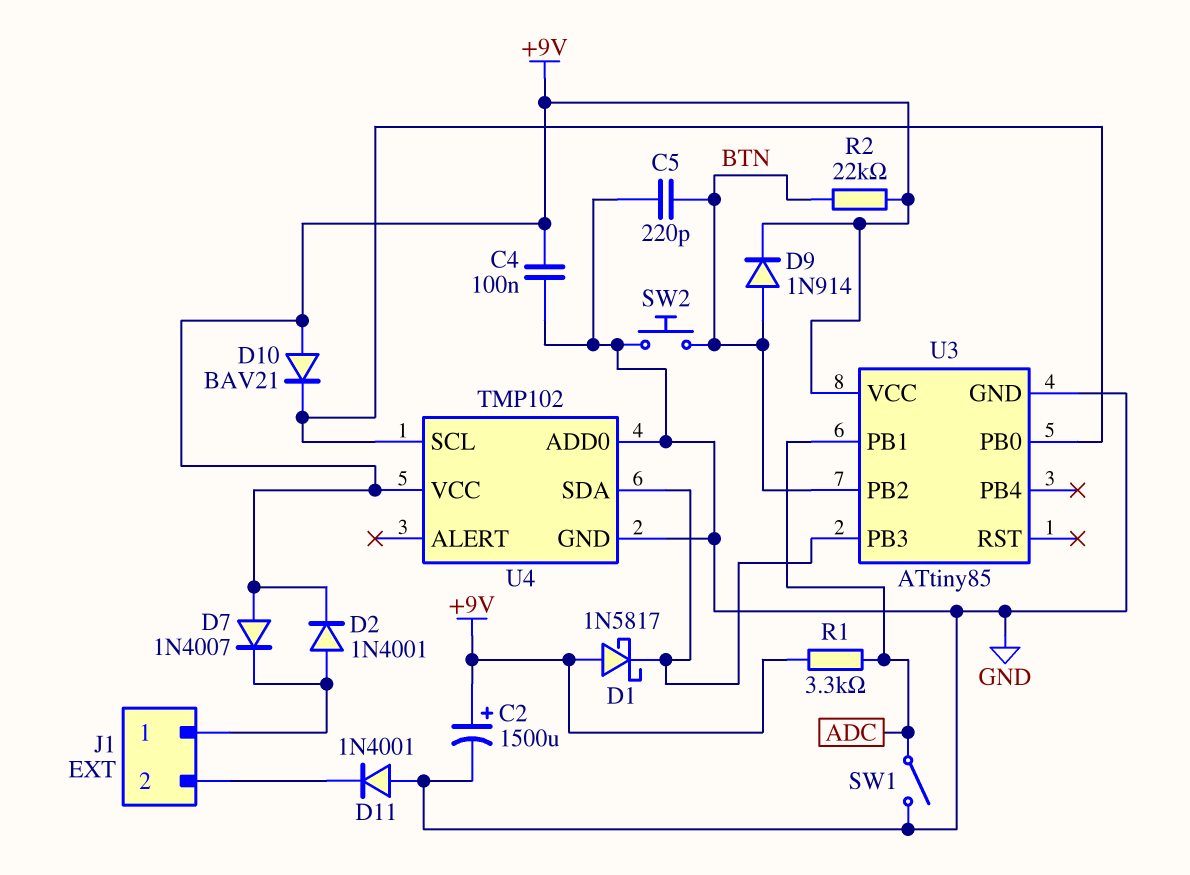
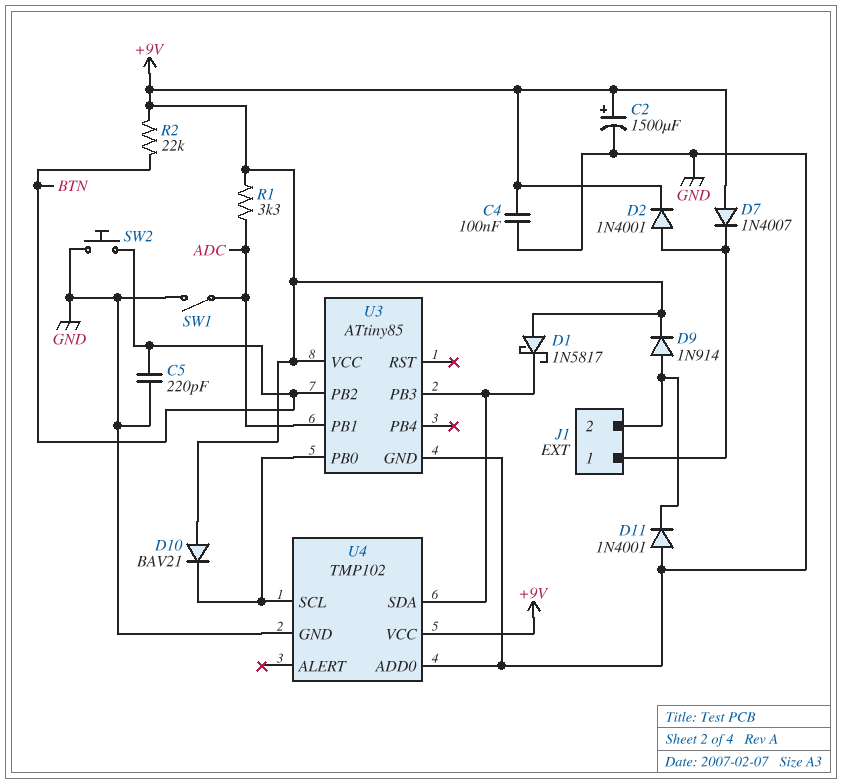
D9: diode 1N914 (A BTN, K +9V) -> diode 1N914 (A J1/2, K +9V)

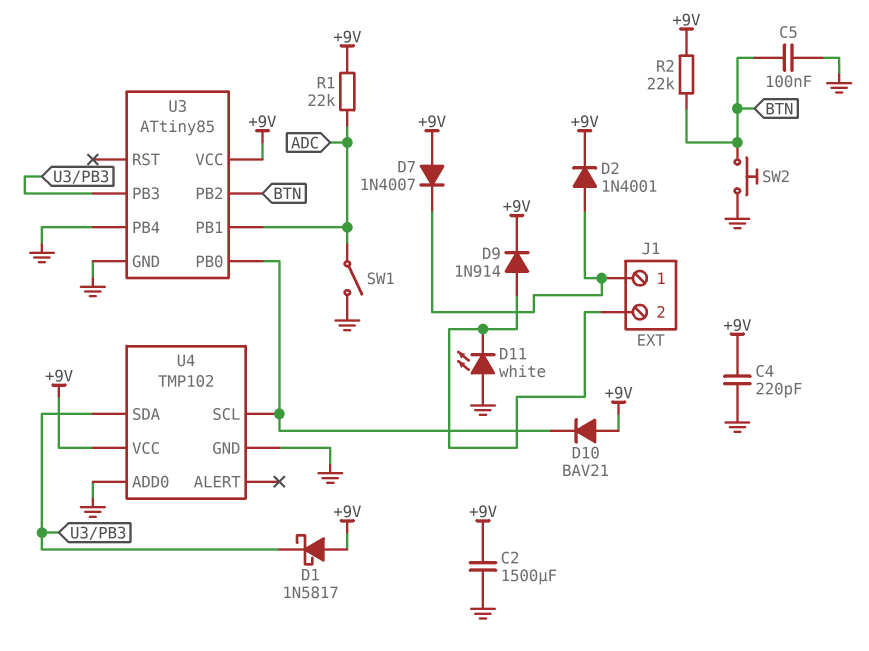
C2: 1500uF (plus +9V, minus GND) -> 1500uF (+9V, GND)
C4: 100nF (+9V, GND) -> 220pF (+9V, GND)
C5: 220pF (BTN, GND) -> 100nF (BTN, GND)
D11: diode 1N4001 (A GND, K J1/2) -> LED white (A GND, K J1/2)
R1: 3.3k (+9V, ADC) -> 22k (+9V, ADC)
U3 pin PB4: none -> GND

